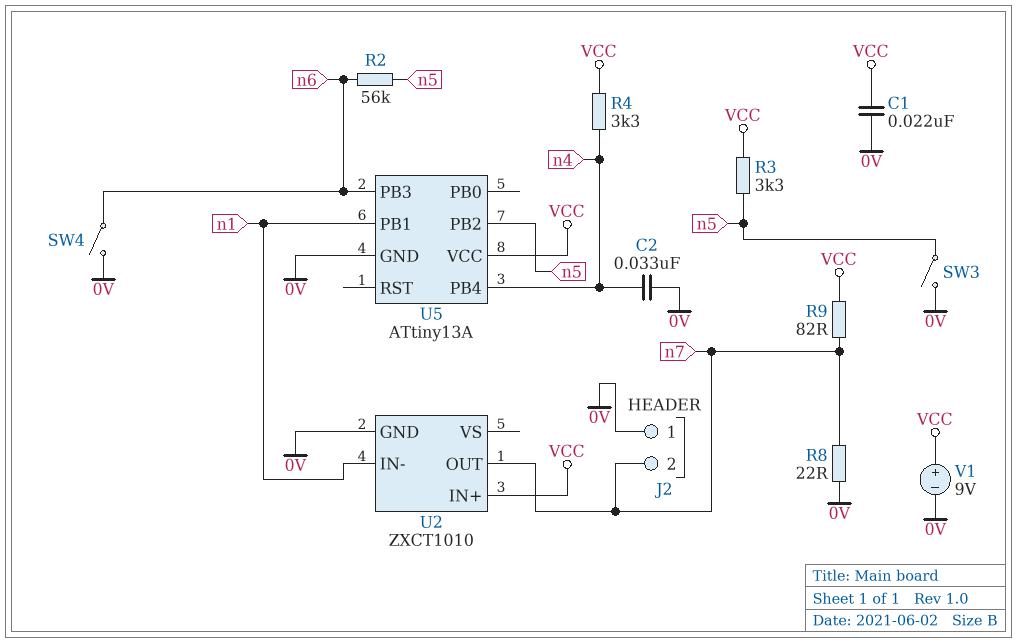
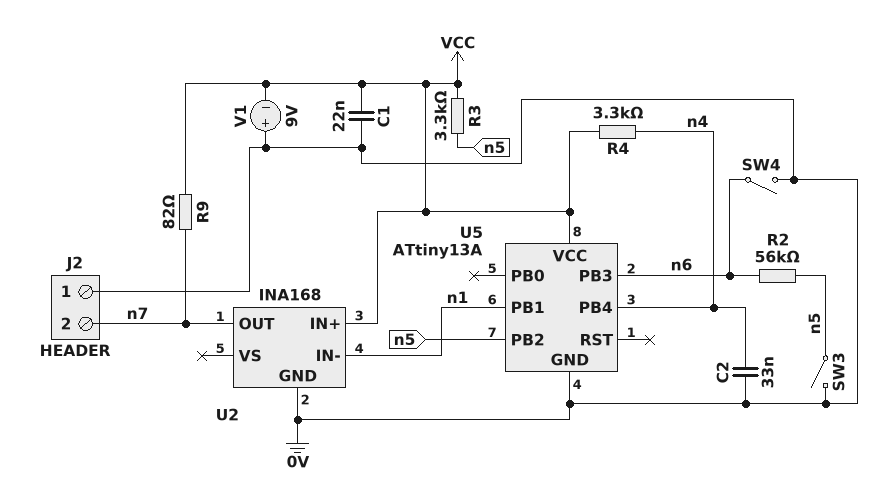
R8: 22 (0V, n7) -> none
U2: ZXCT1010 -> INA168
V1: 9V (plus VCC, minus 0V) -> 9V (plus 0V, minus VCC)

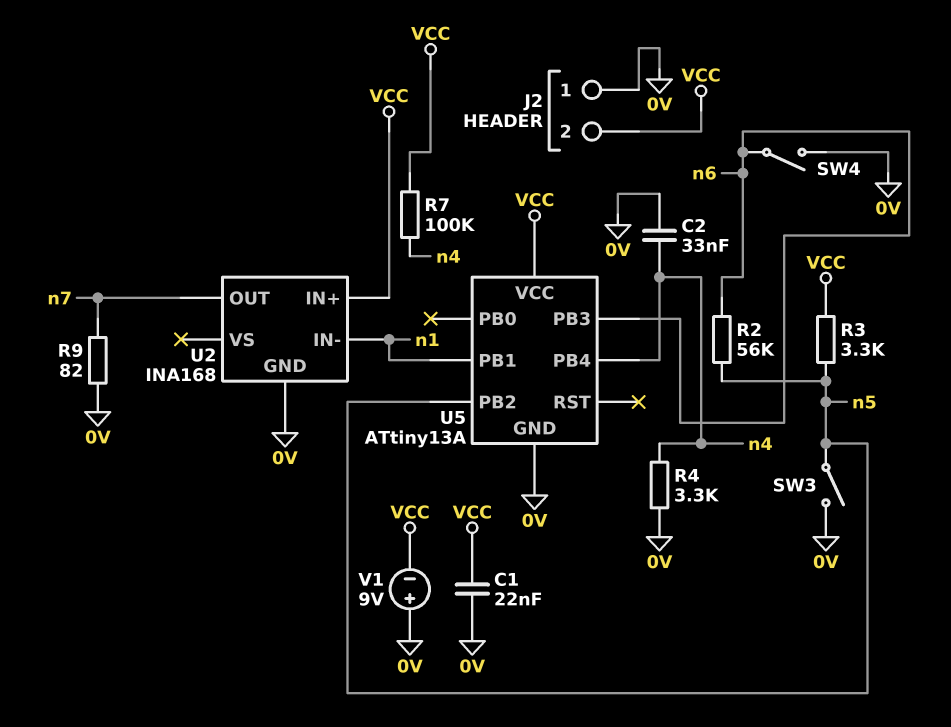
J2 pin 2: n7 -> VCC
R4: 3.3k (VCC, n4) -> 3.3k (0V, n4)
R7: none -> 100k (VCC, n4)
R9: 82 (VCC, n7) -> 82 (0V, n7)

